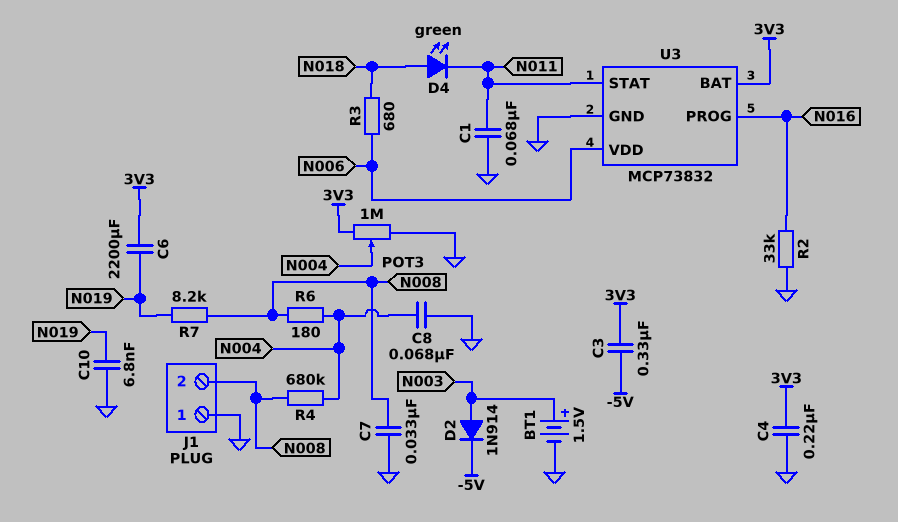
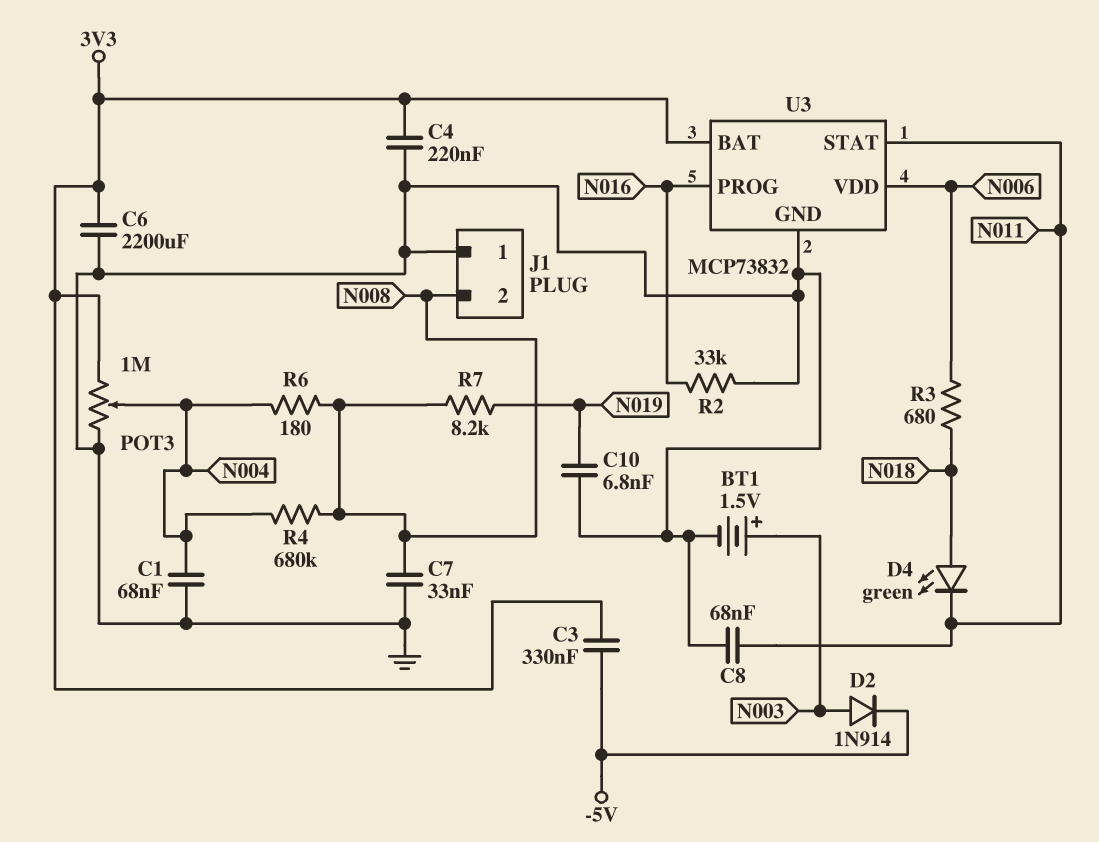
C1: 68nF (GND, N011) -> 68nF (GND, N004)
C6: 2200uF (3V3, N019) -> 2200uF (3V3, GND)
C8: 68nF (GND, N004) -> 68nF (GND, N011)

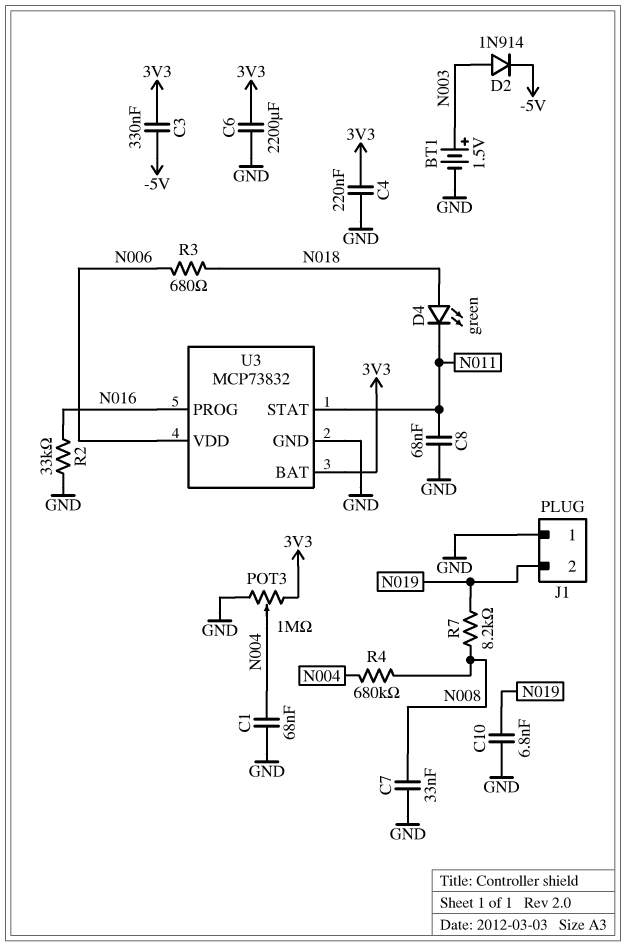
J1 pin 2: N008 -> N019
R6: 180 (N004, N008) -> none

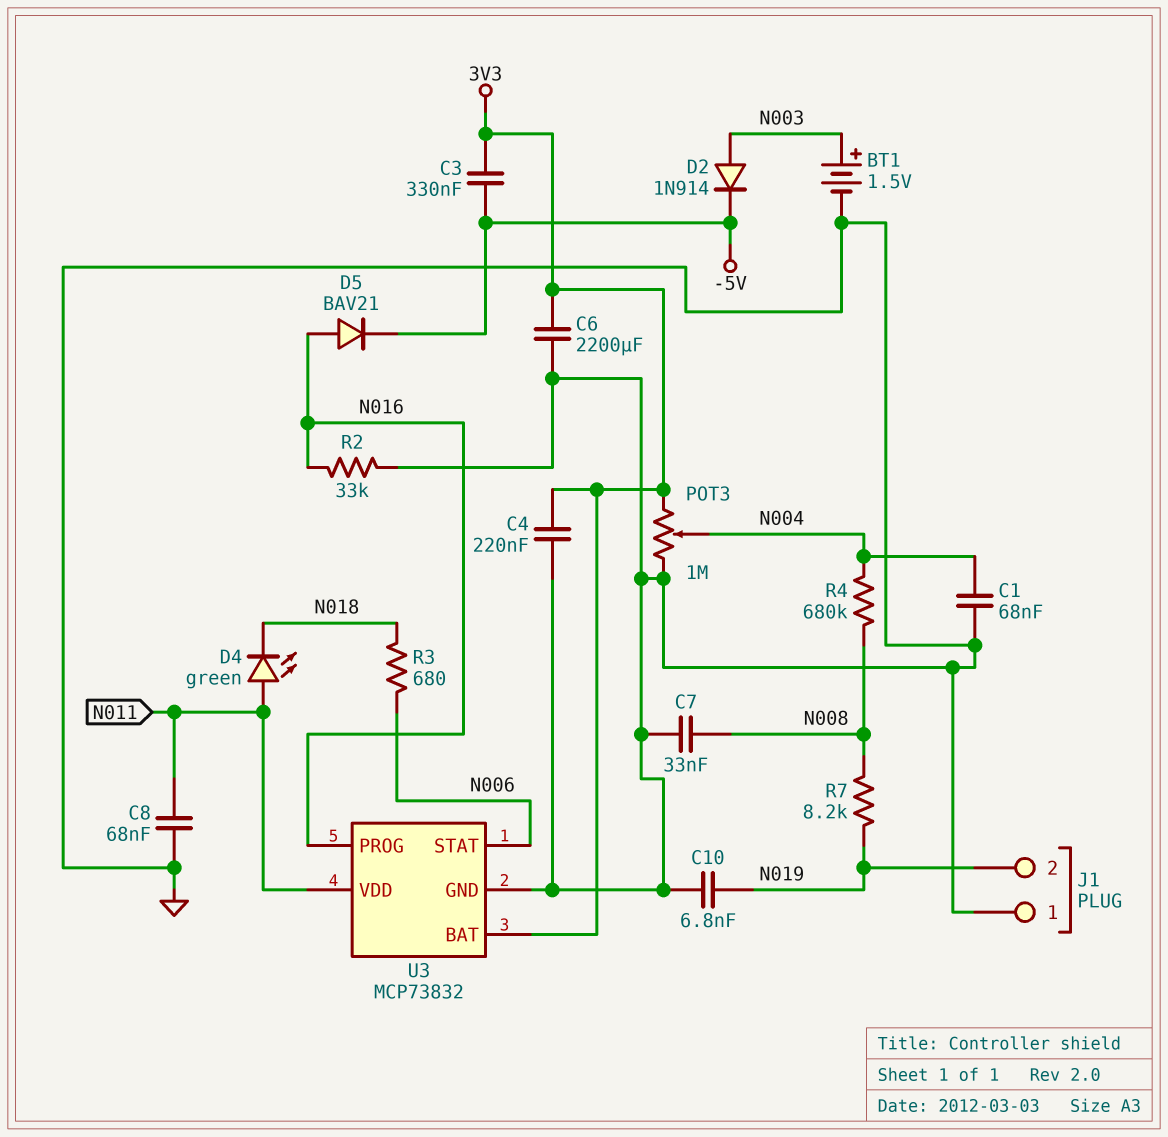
D4: LED green (A N018, K N011) -> LED green (A N011, K N018)
D5: none -> diode BAV21 (A N016, K -5V)
U3 pin STAT: N011 -> N006
U3 pin VDD: N006 -> N011

